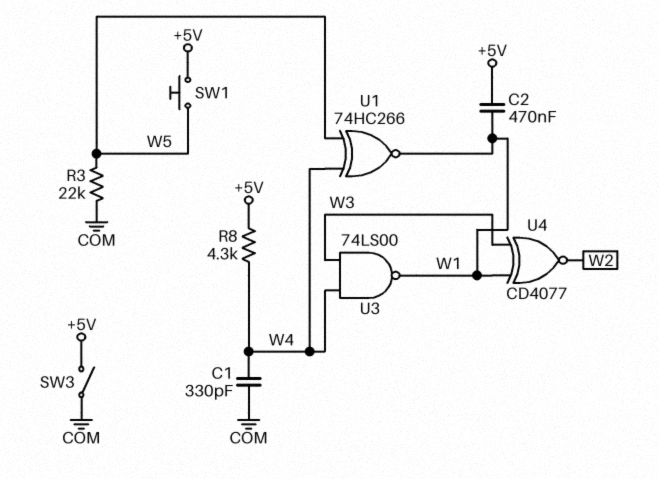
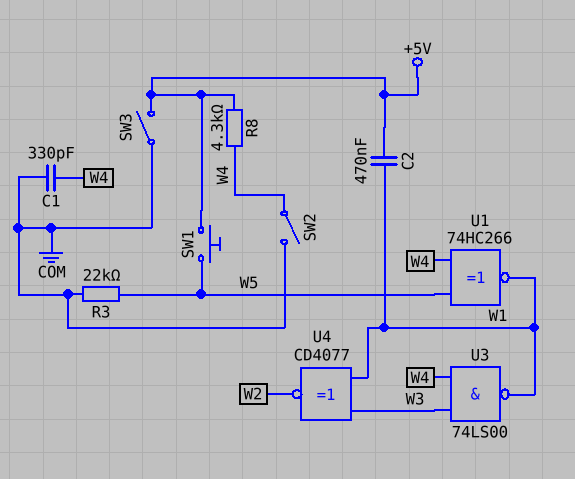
SW2: none -> switch (COM, W4)

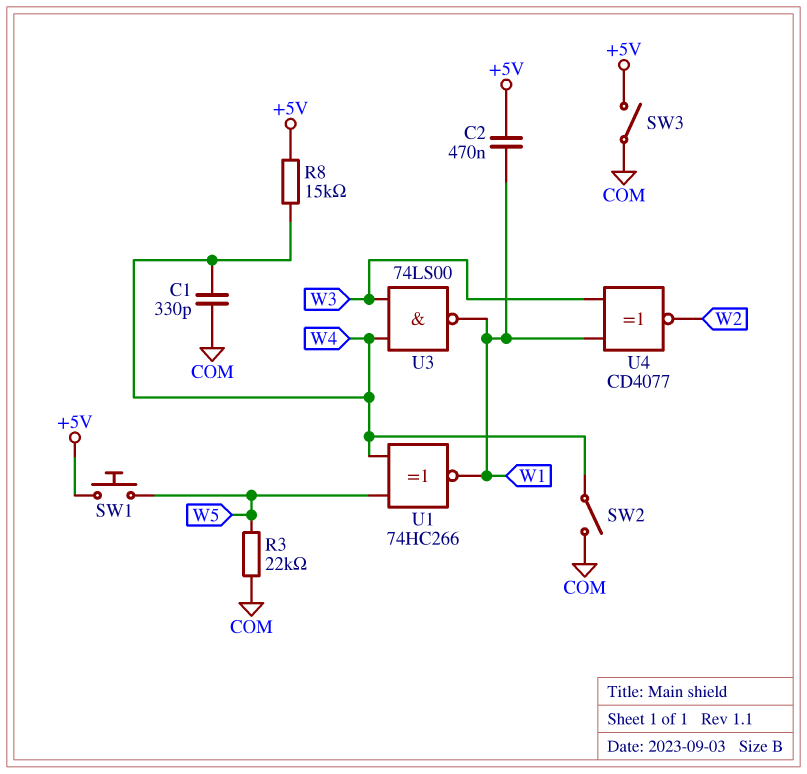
R8: 4.3k (+5V, W4) -> 15k (+5V, W4)

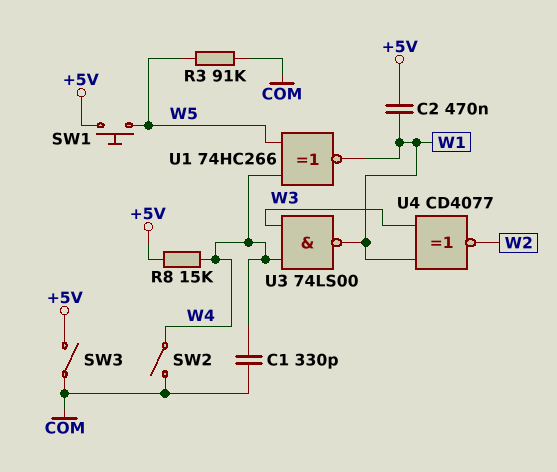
R3: 22k (COM, W5) -> 91k (COM, W5)

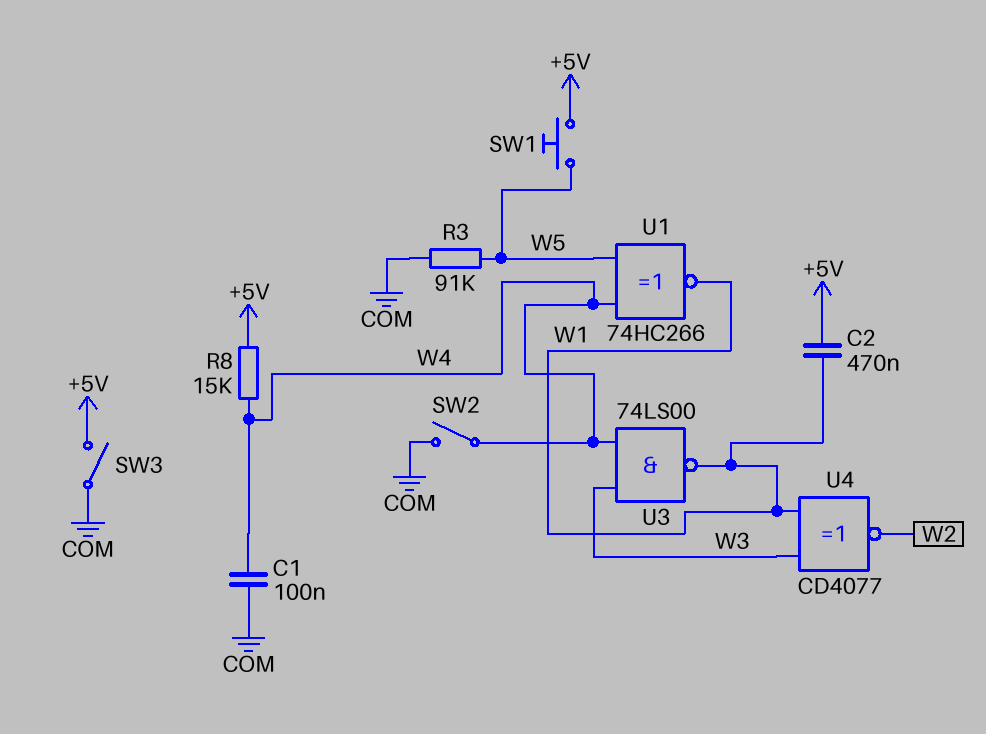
C1: 330pF (COM, W4) -> 100nF (COM, W4)

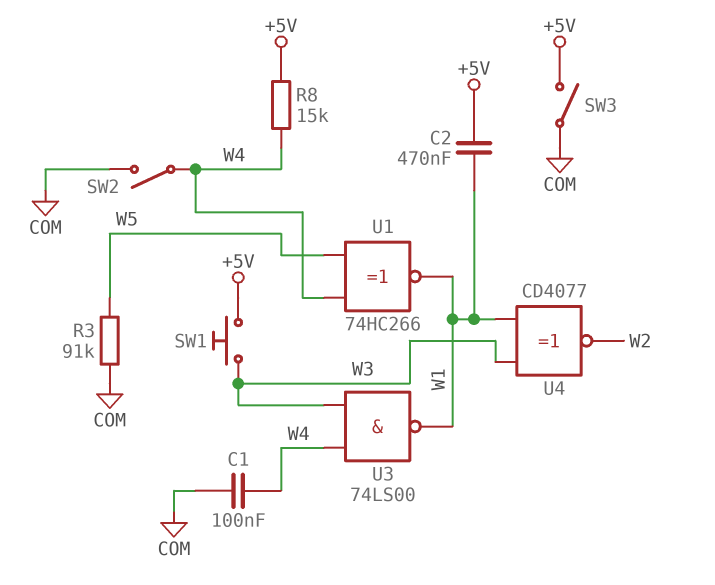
SW1: button (+5V, W5) -> button (+5V, W3)

